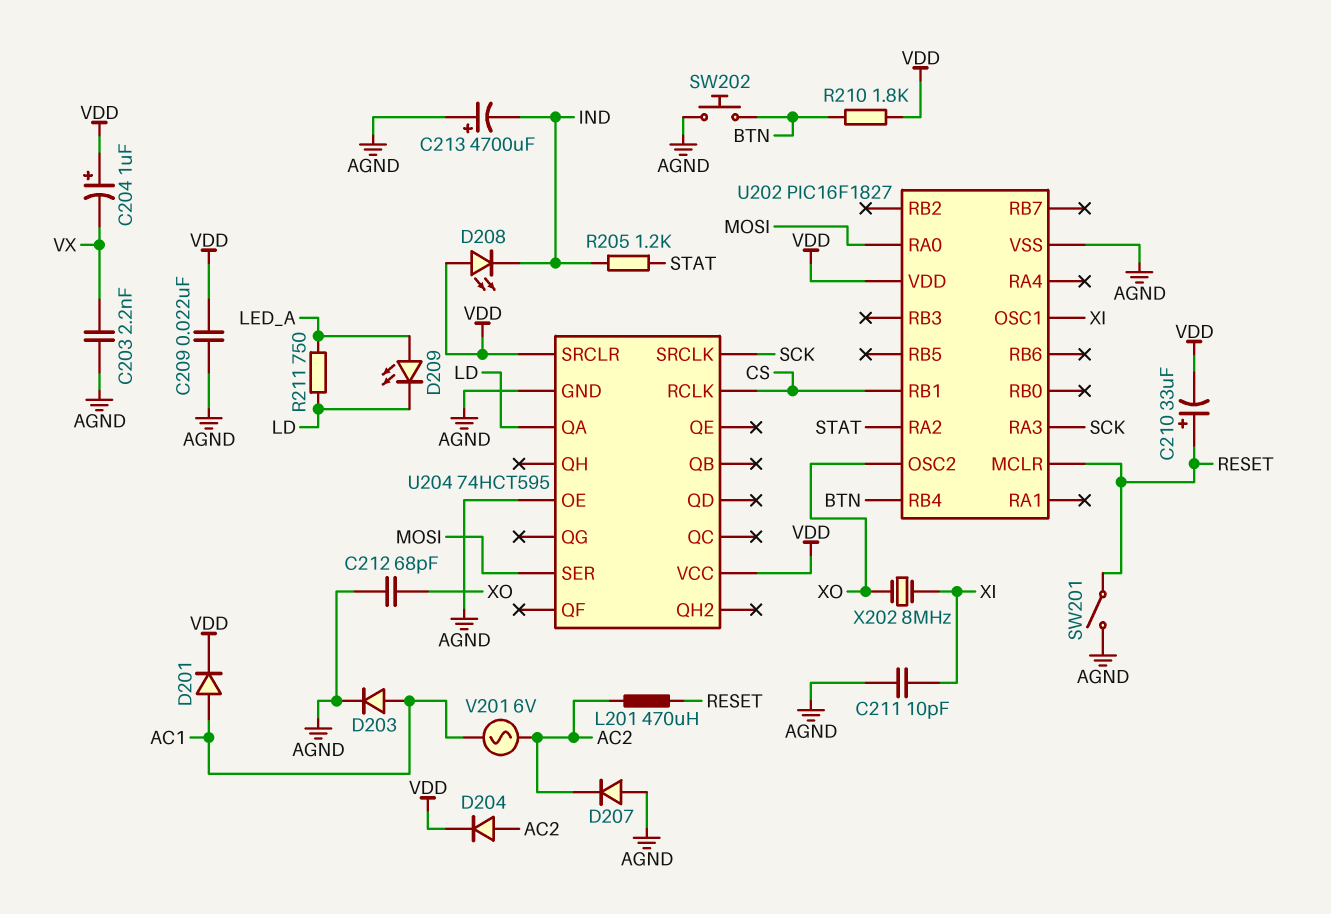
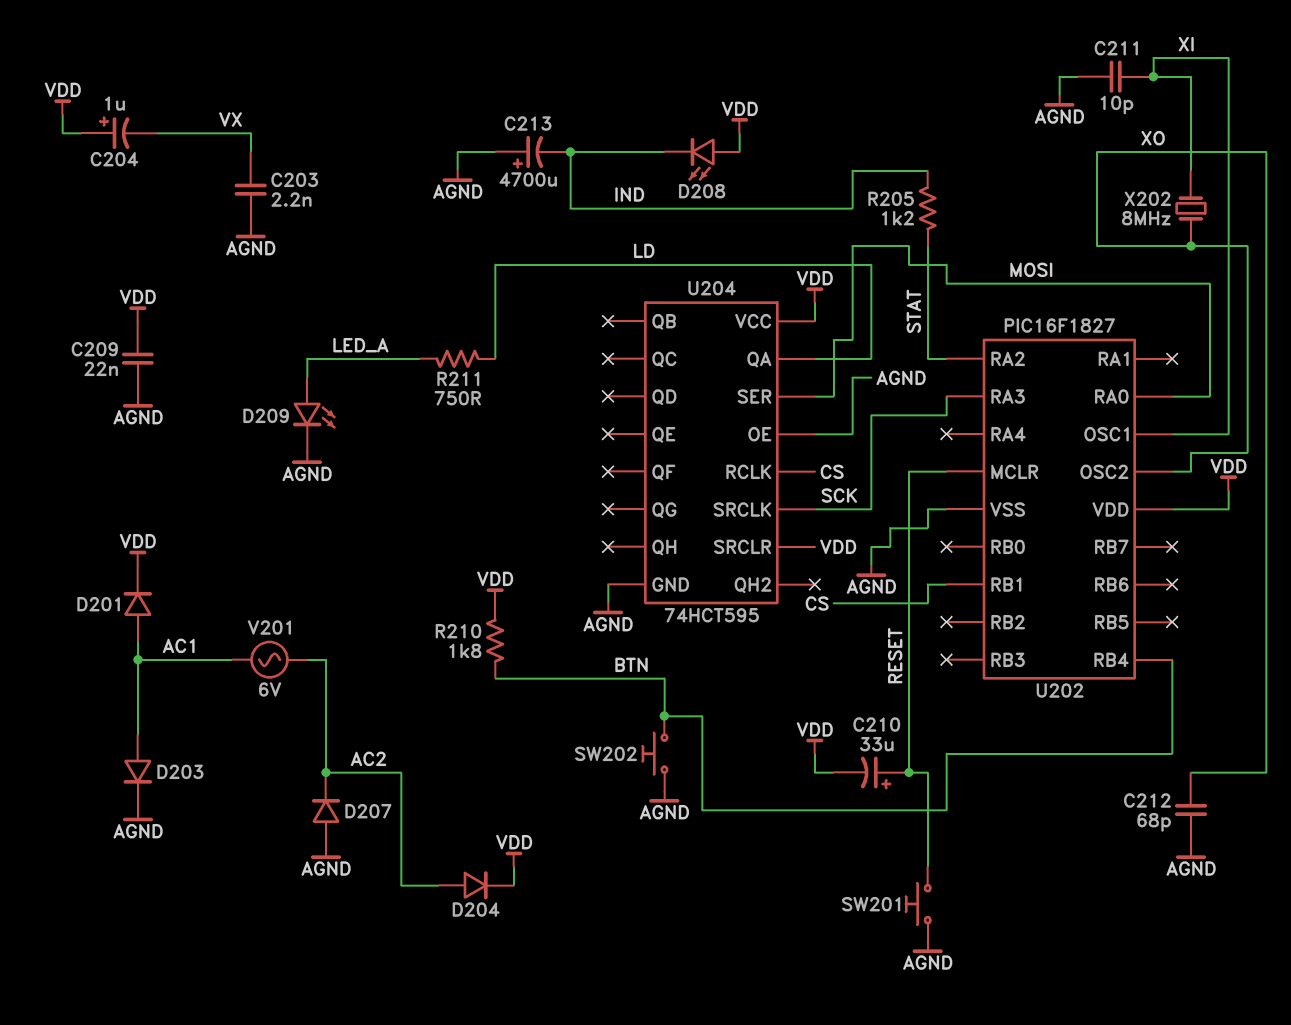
D209: LED (A LED_A, K LD) -> LED (A LED_A, K AGND)
L201: 470uH (AC2, RESET) -> none
SW201: switch (AGND, RESET) -> button (AGND, RESET)

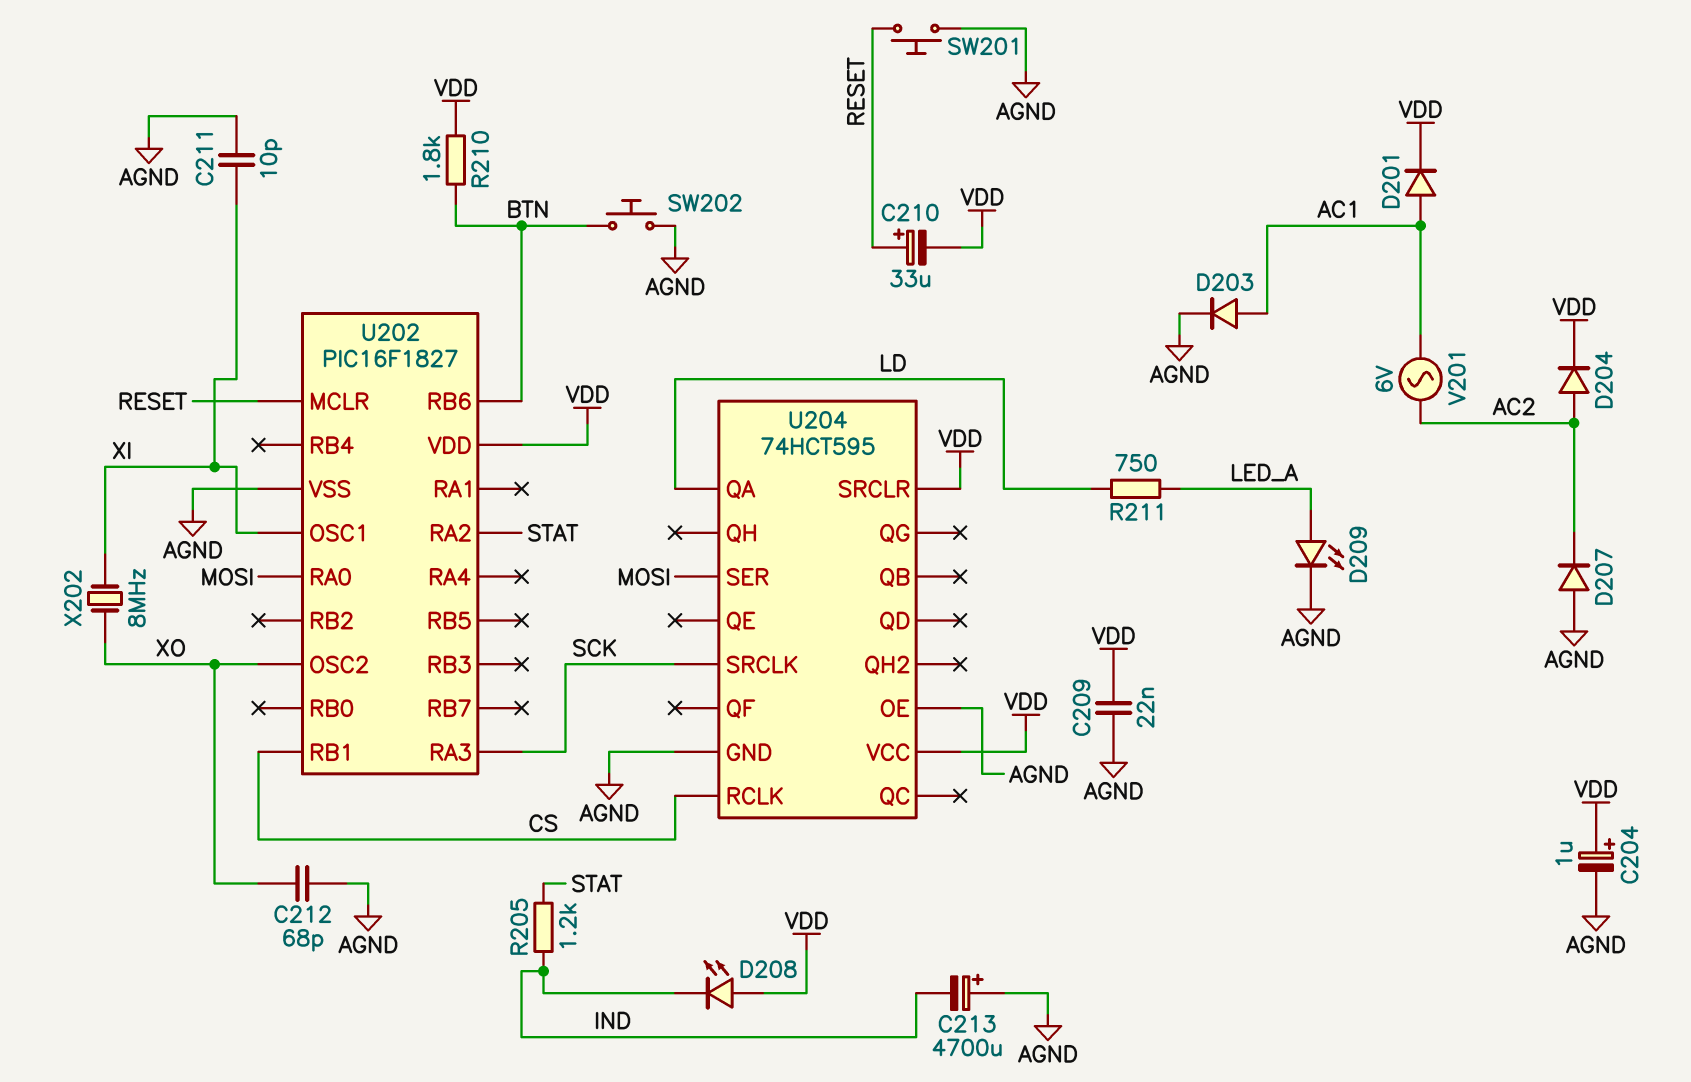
C203: 2.2nF (AGND, VX) -> none
C204: 1uF (plus VDD, minus VX) -> 1uF (plus VDD, minus AGND)
U202 pin RB4: BTN -> none
U202 pin RB6: none -> BTN

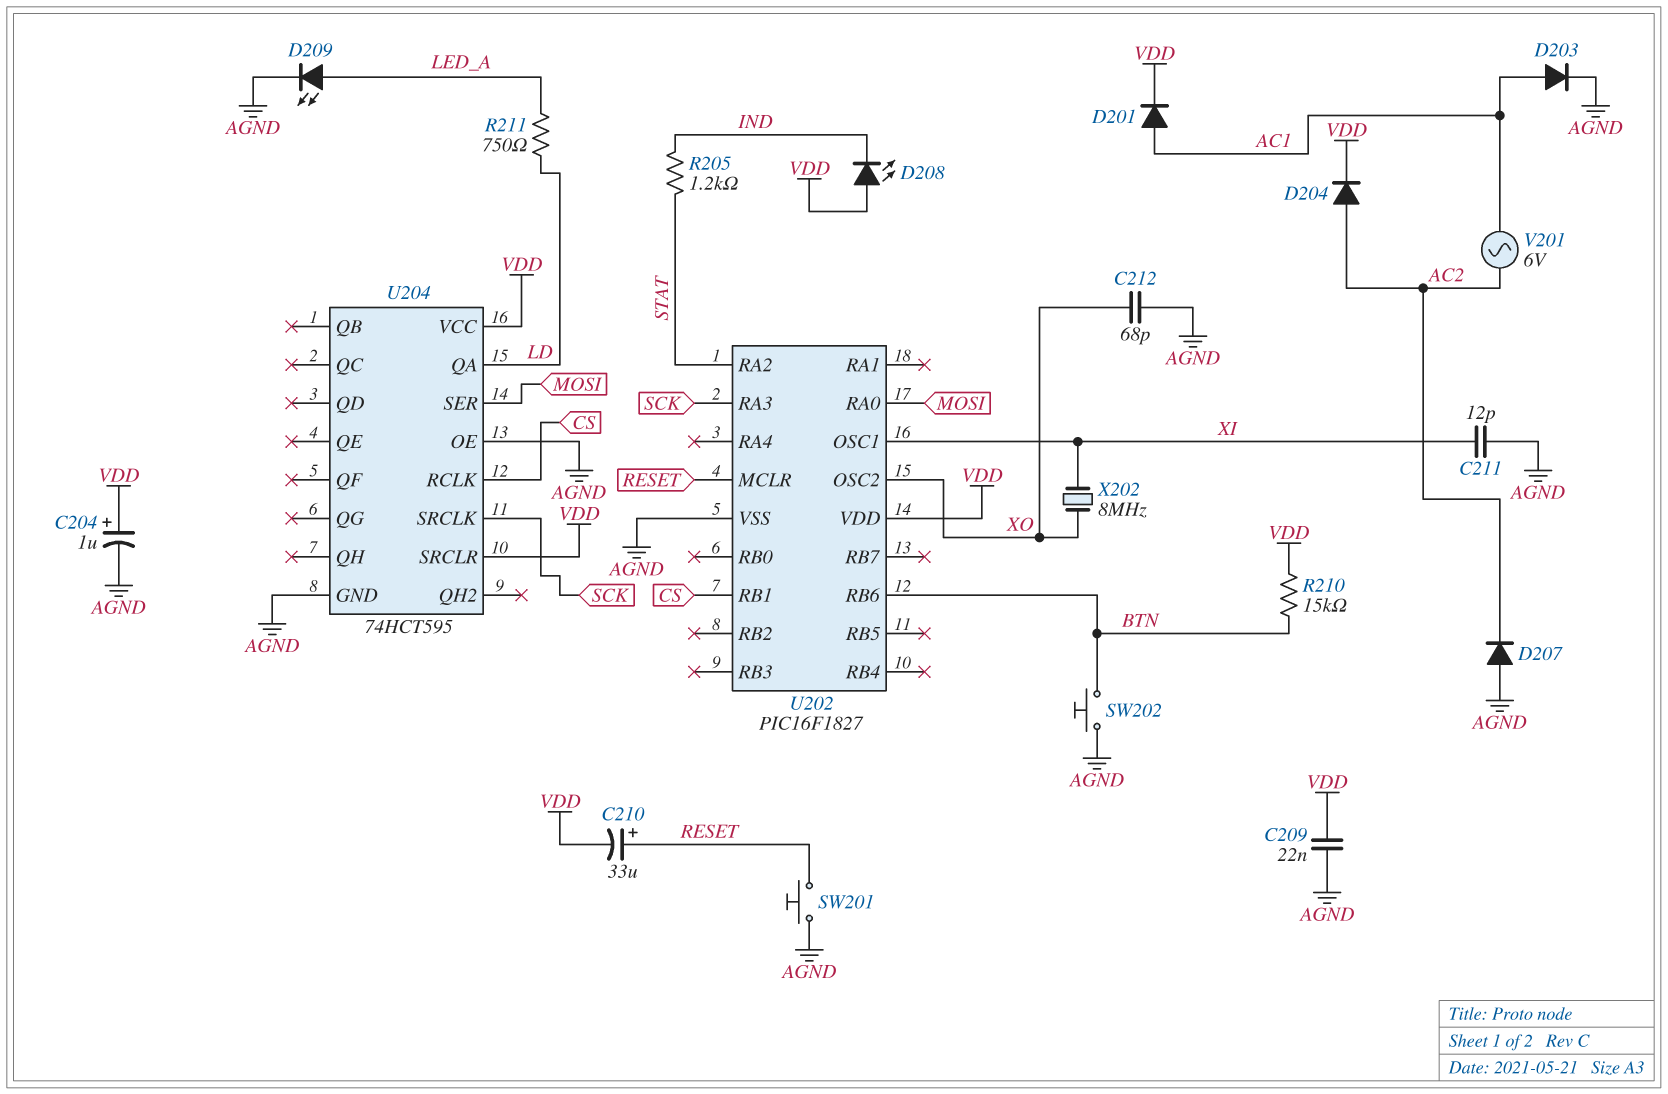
C211: 10pF (AGND, XI) -> 12pF (AGND, XI)
C213: 4700uF (plus AGND, minus IND) -> none
R210: 1.8k (BTN, VDD) -> 15k (BTN, VDD)

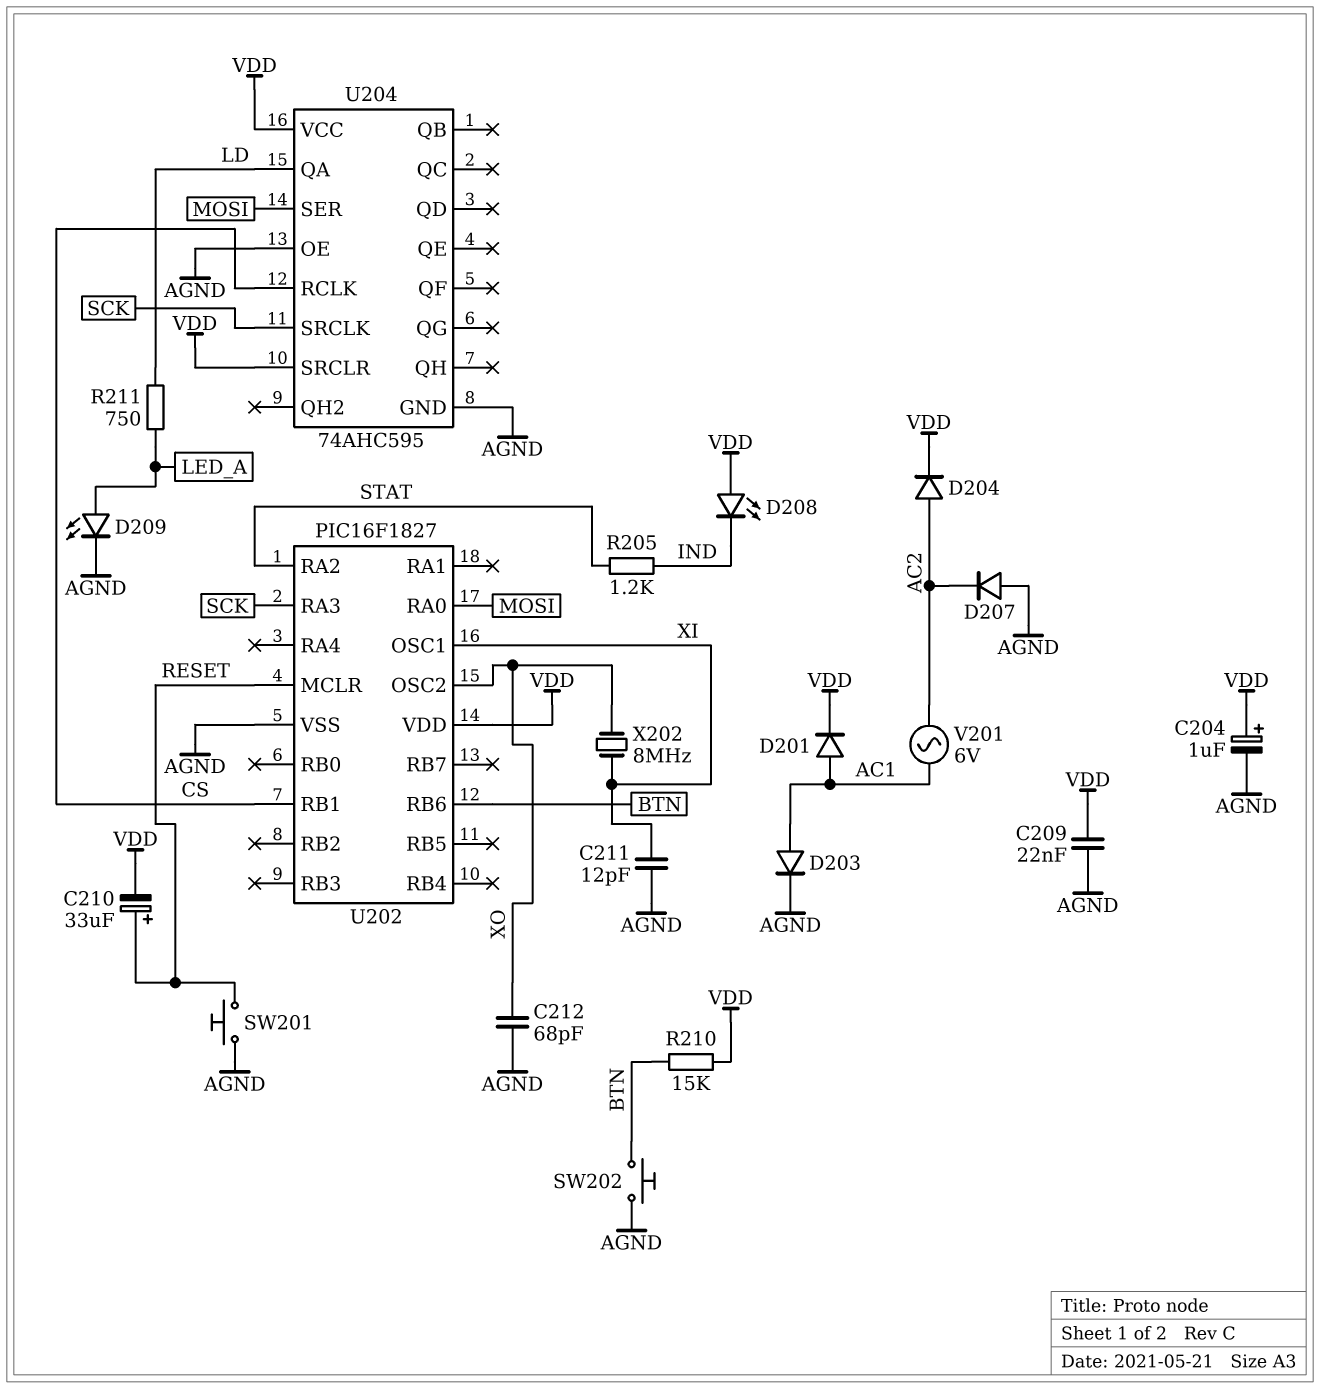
U204: 74HCT595 -> 74AHC595

